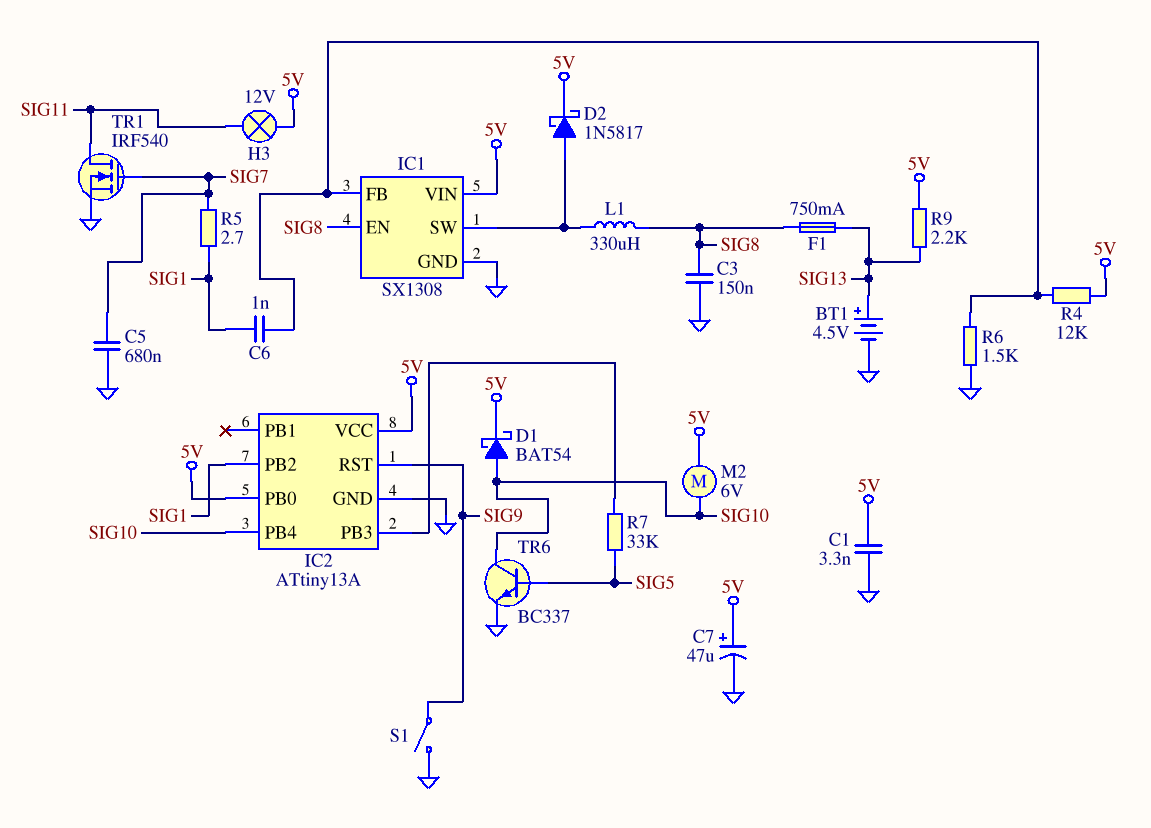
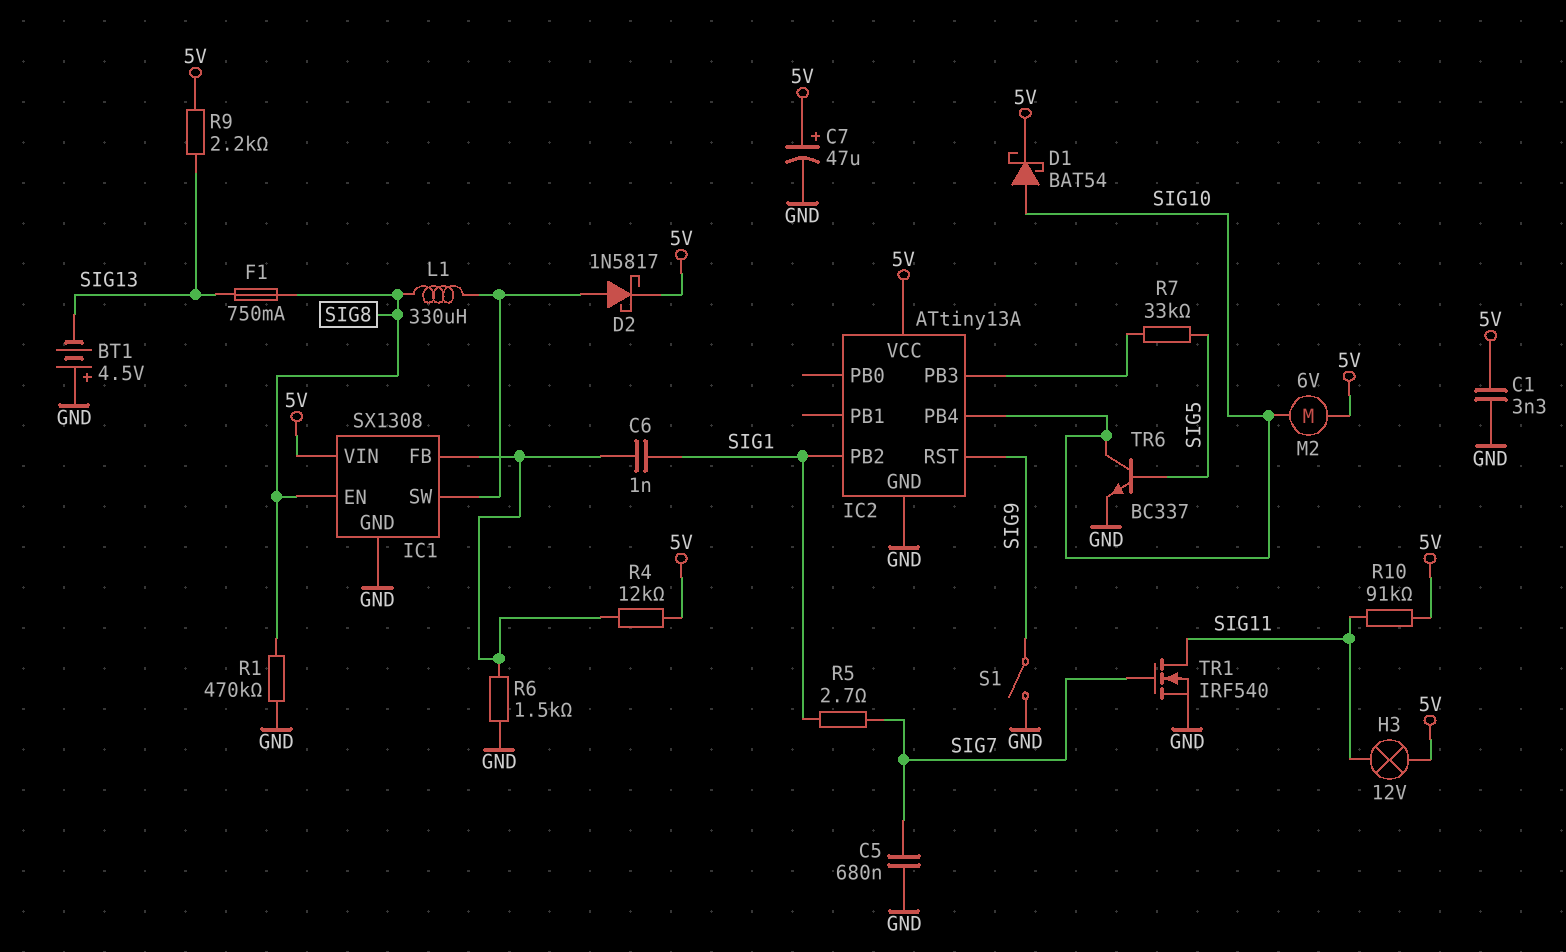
BT1: 4.5V (plus SIG13, minus GND) -> 4.5V (plus GND, minus SIG13)
C3: 150nF (GND, SIG8) -> none
IC2 pin PB0: 5V -> none
R1: none -> 470k (GND, SIG8)
R10: none -> 91k (5V, SIG11)

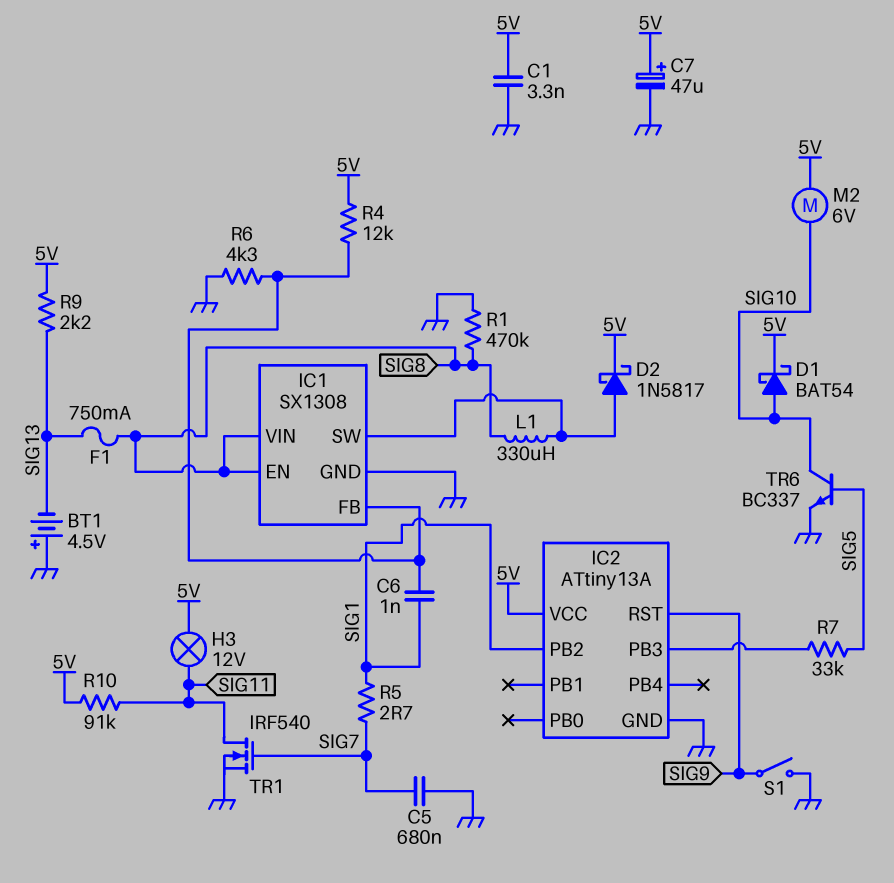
IC1 pin VIN: 5V -> SIG8
IC2 pin PB4: SIG10 -> none
R6: 1.5k (GND, IC1/FB) -> 4.3k (GND, IC1/FB)

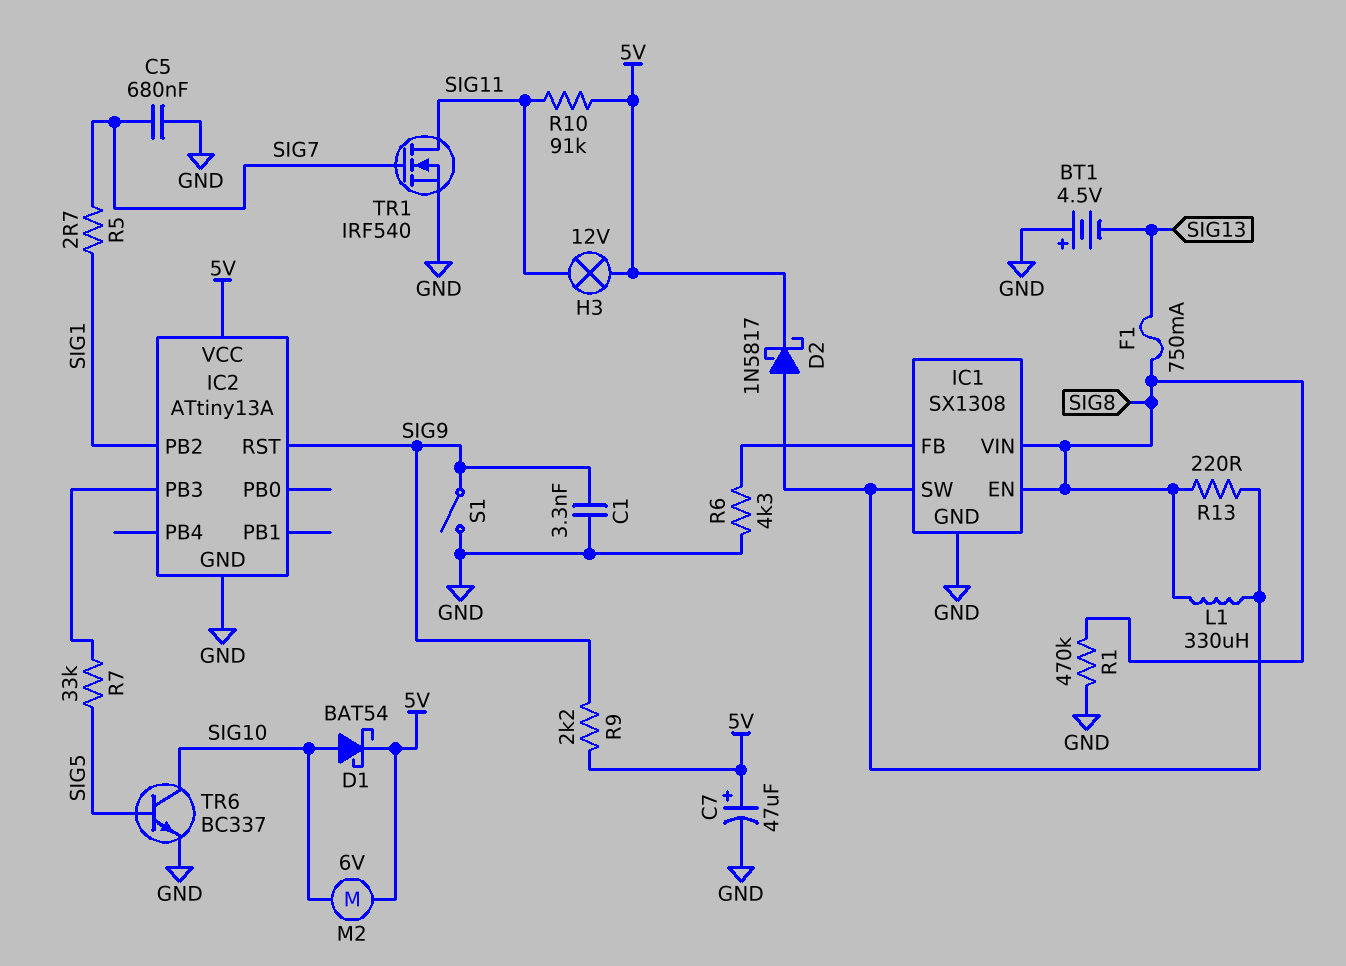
C1: 3.3nF (5V, GND) -> 3.3nF (GND, SIG9)
C6: 1nF (IC1/FB, SIG1) -> none
R4: 12k (5V, IC1/FB) -> none
R9: 2.2k (5V, SIG13) -> 2.2k (5V, SIG9)
R13: none -> 220 (IC1/SW, SIG8)

